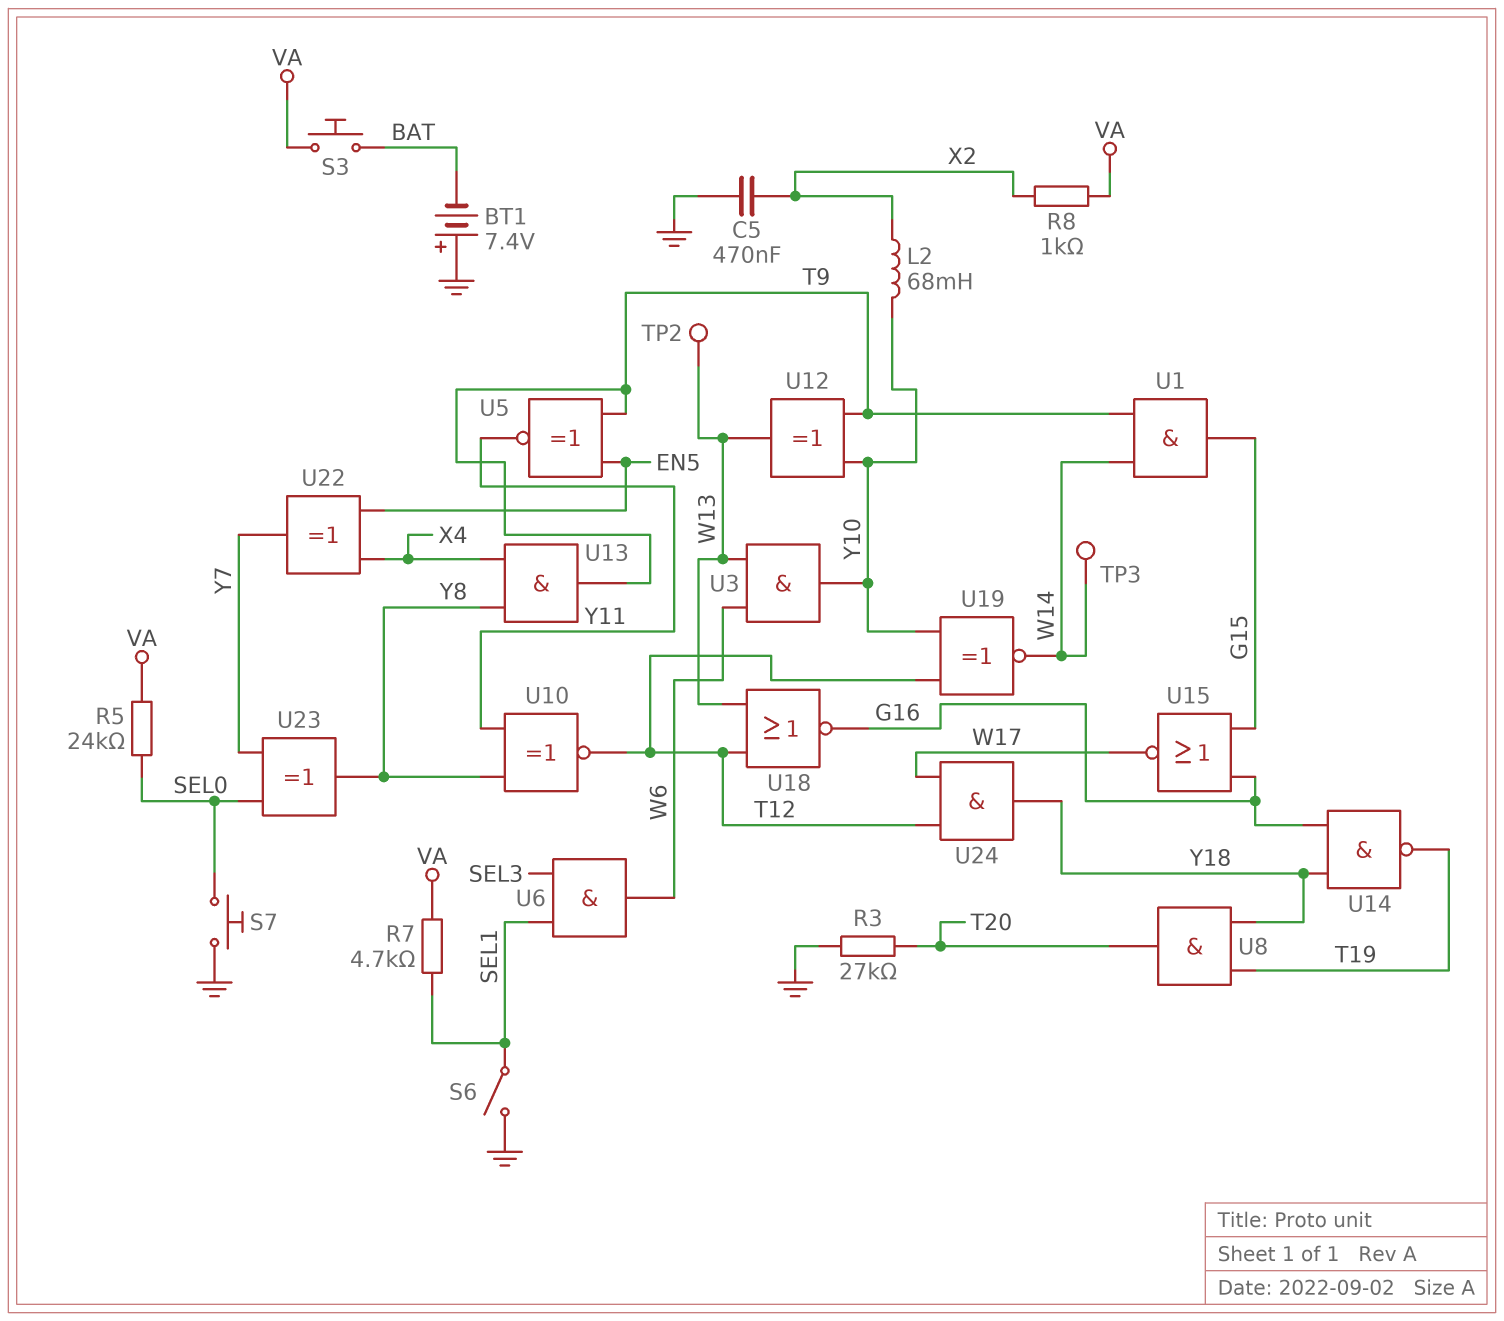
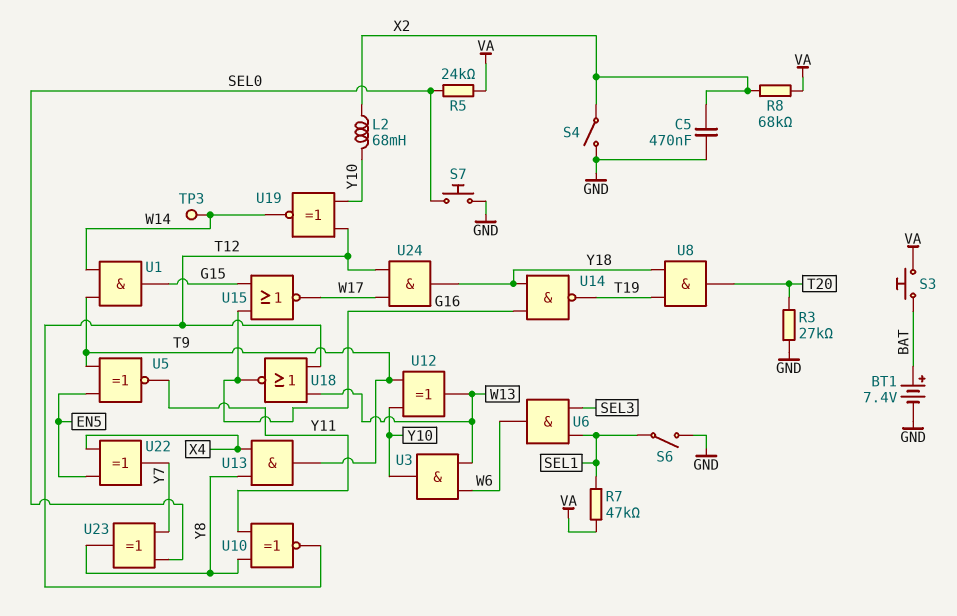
BT1: 7.4V (plus GND, minus BAT) -> 7.4V (plus BAT, minus GND)
R7: 4.7k (SEL1, VA) -> 47k (SEL1, VA)
R8: 1k (VA, X2) -> 68k (VA, X2)
S4: none -> switch (GND, X2)
TP2: test point (W13) -> none

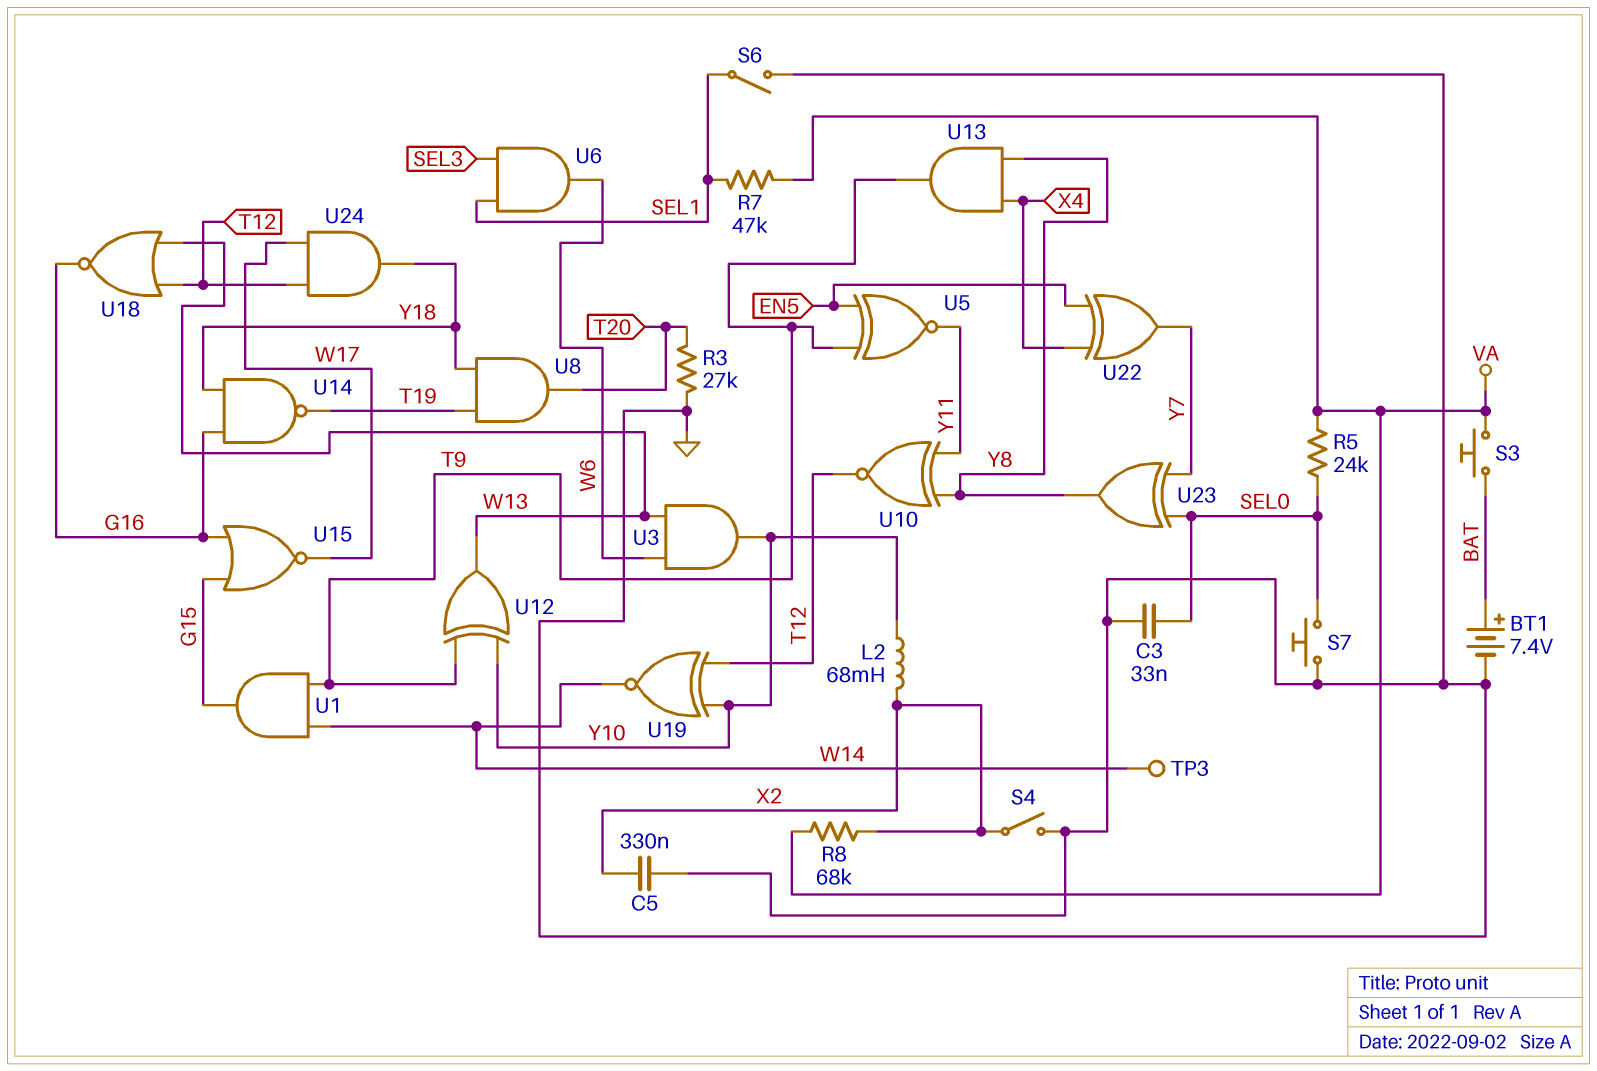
C3: none -> 33nF (GND, SEL0)
C5: 470nF (GND, X2) -> 330nF (GND, X2)

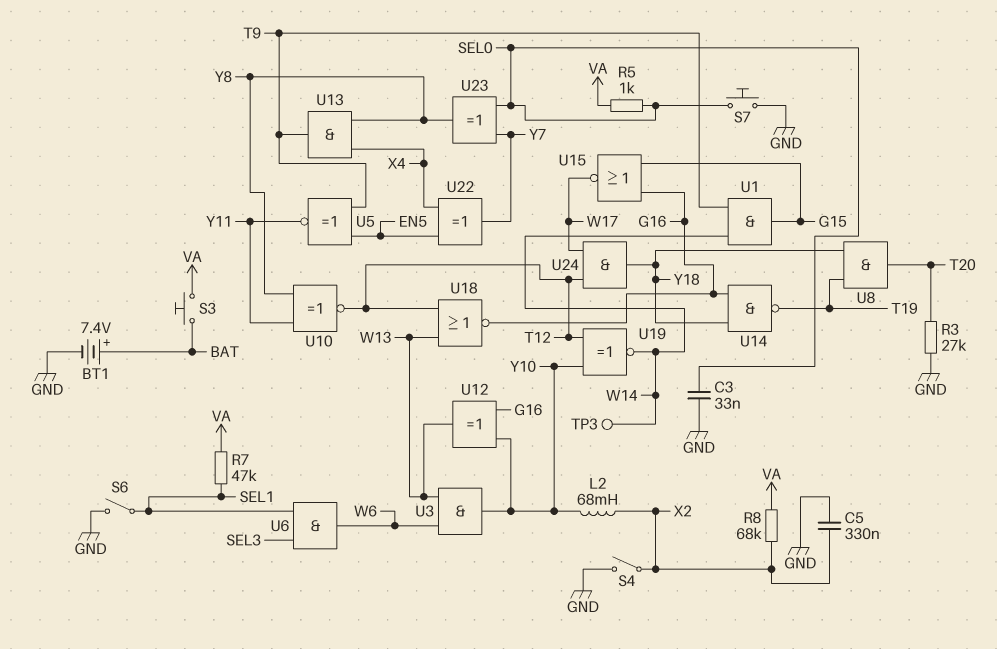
R5: 24k (SEL0, VA) -> 1k (SEL0, VA)
U12: XOR (in T9, in Y10, out W13) -> XOR (in G16, in Y10, out W13)

